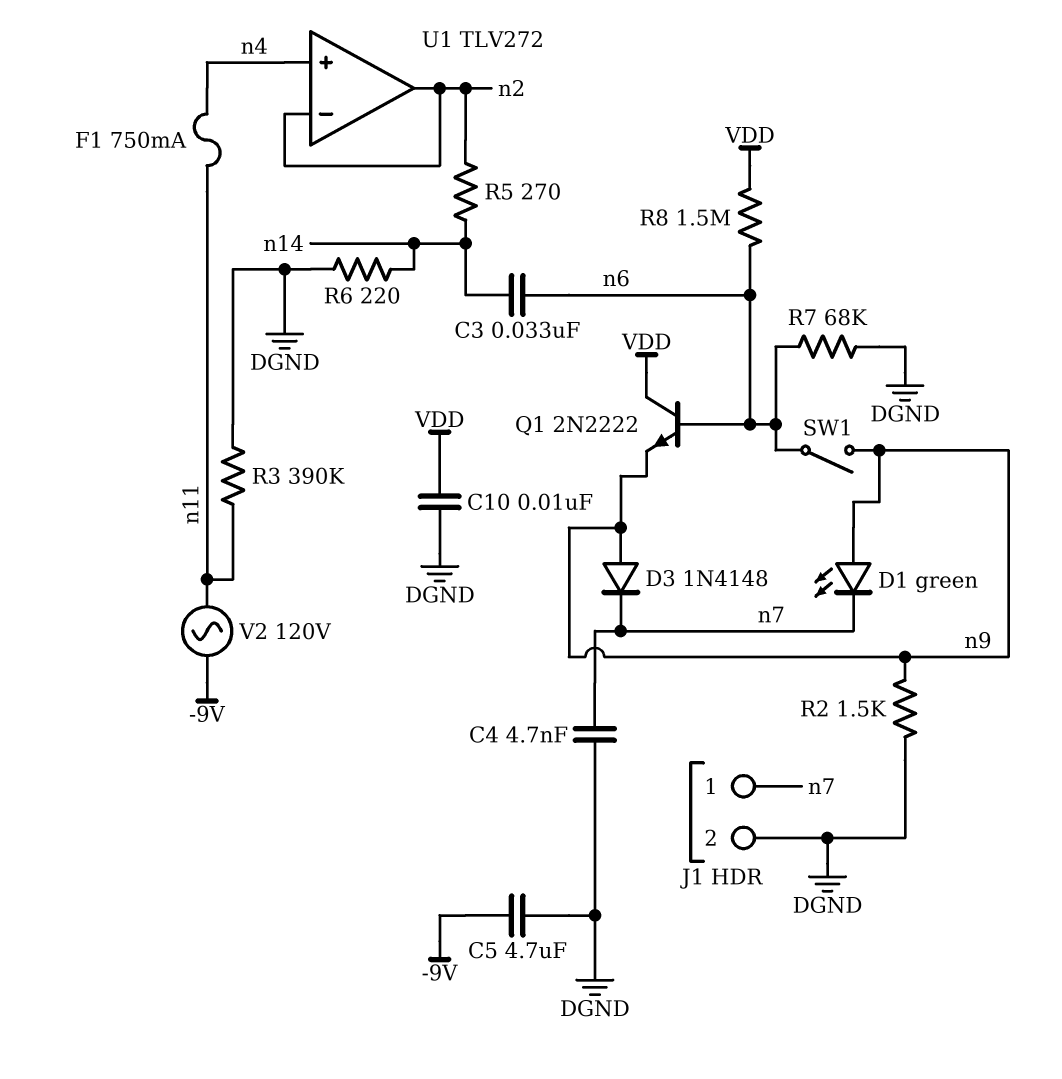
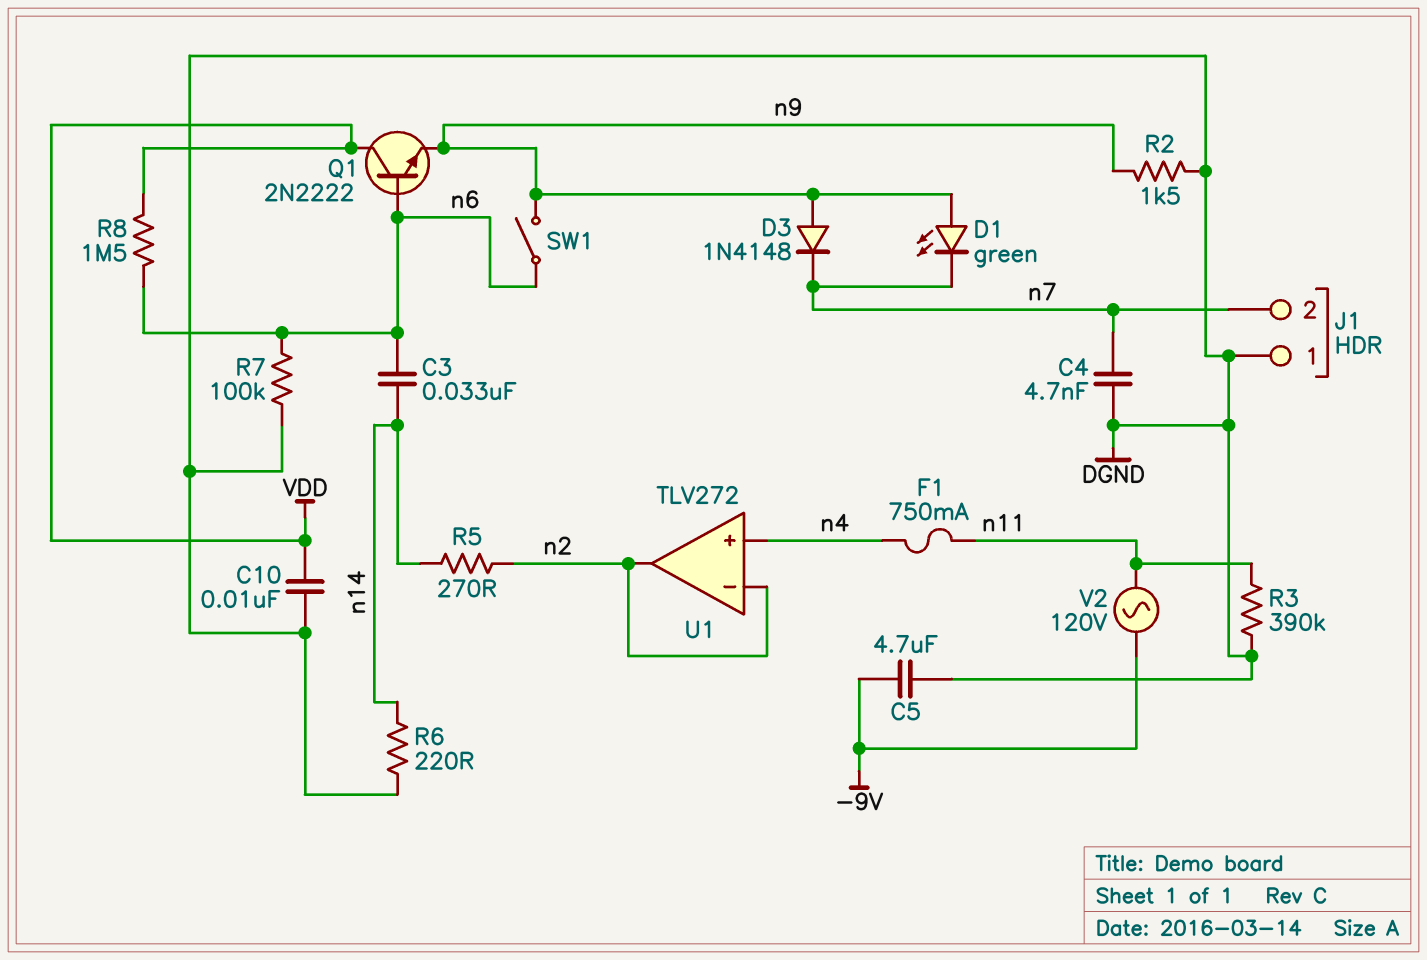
J1 pin 1: n7 -> DGND
J1 pin 2: DGND -> n7
R7: 68k (DGND, n6) -> 100k (DGND, n6)

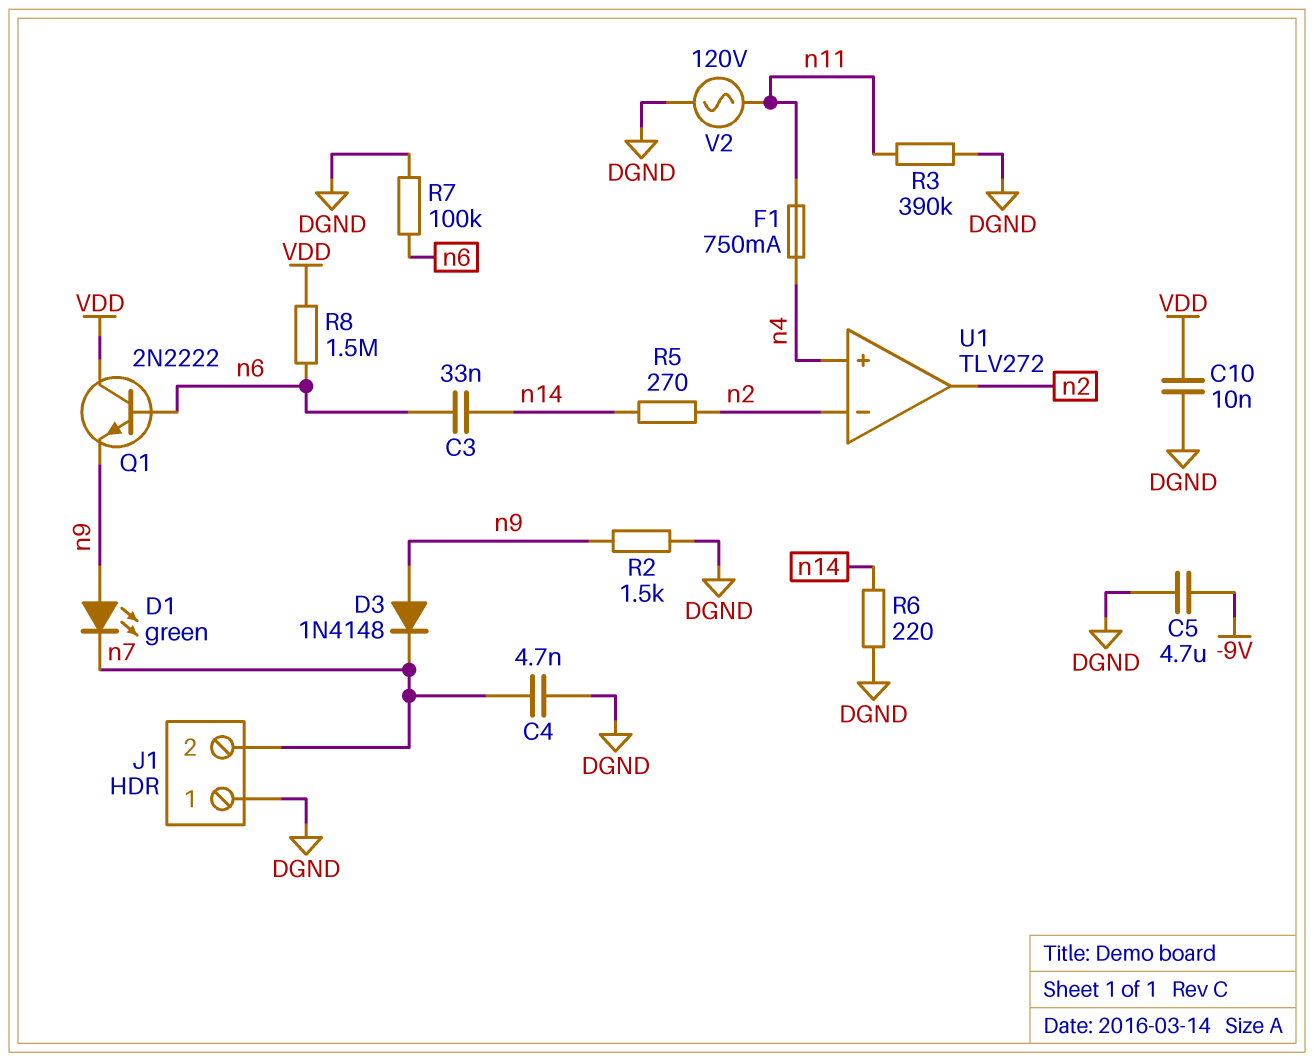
SW1: switch (n6, n9) -> none
V2: AC 120V (-9V, n11) -> AC 120V (DGND, n11)

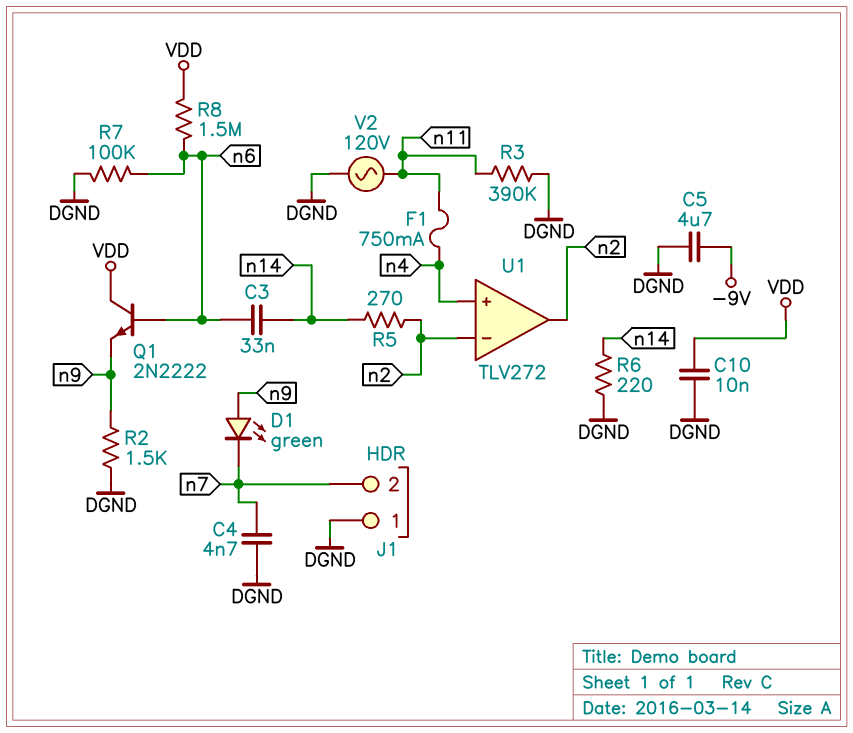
D3: diode 1N4148 (A n9, K n7) -> none

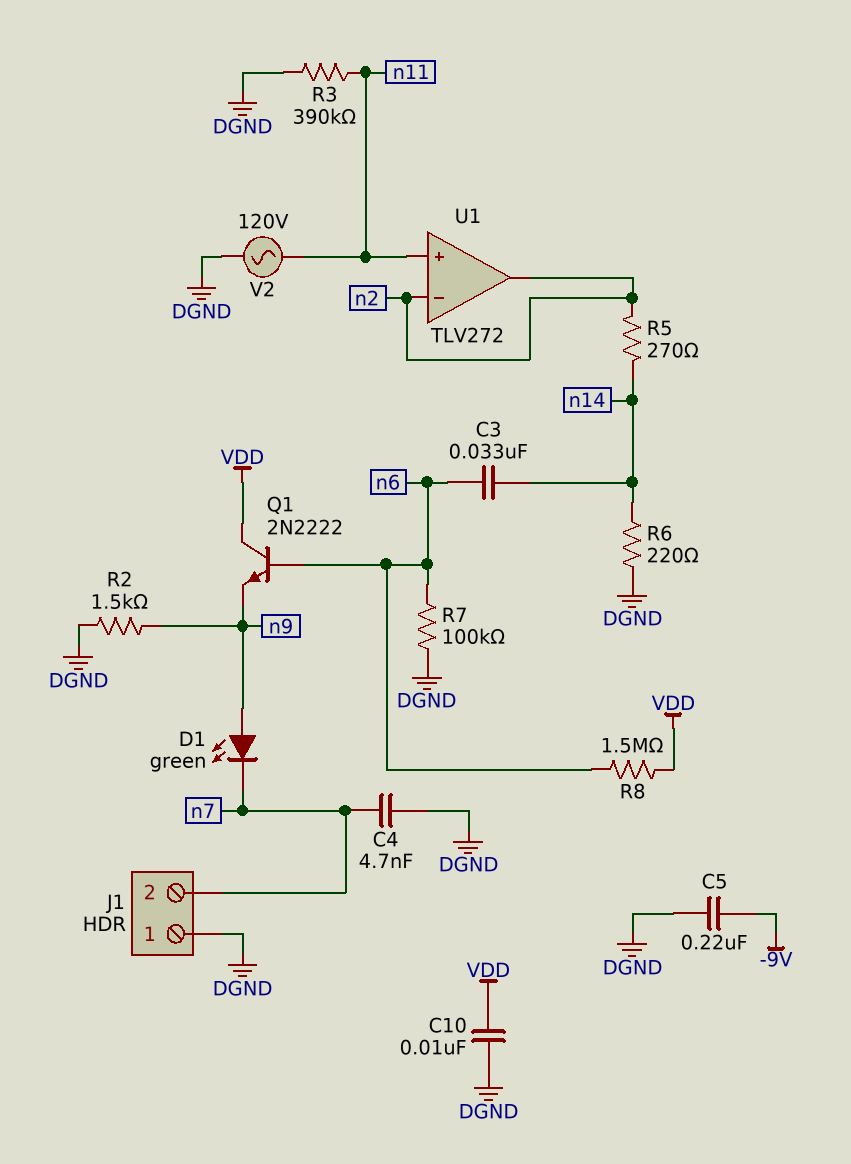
C5: 4.7uF (-9V, DGND) -> 220nF (-9V, DGND)
F1: 750mA (n4, n11) -> none
U1 pin in+: n4 -> n11

